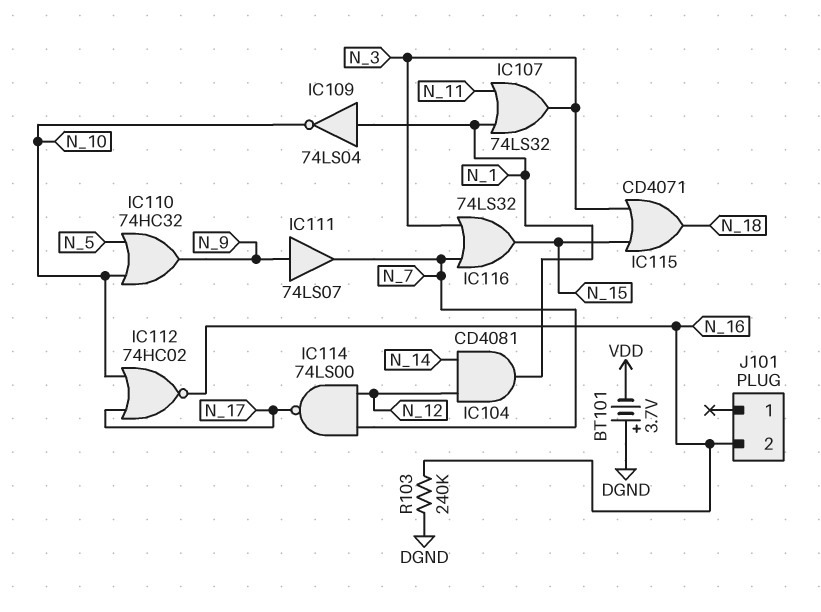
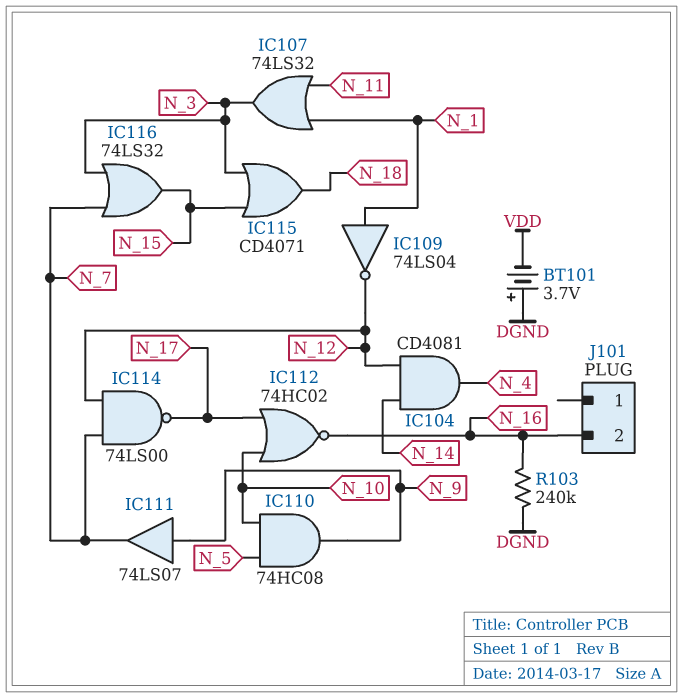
IC104: AND CD4081 (in N_12, in N_14, out N_1) -> AND CD4081 (in N_12, in N_14, out N_4)
IC109: NOT 74LS04 (in N_1, out N_10) -> NOT 74LS04 (in N_1, out N_12)
IC110: OR 74HC32 (in N_5, in N_10, out N_9) -> AND 74HC08 (in N_5, in N_10, out N_9)

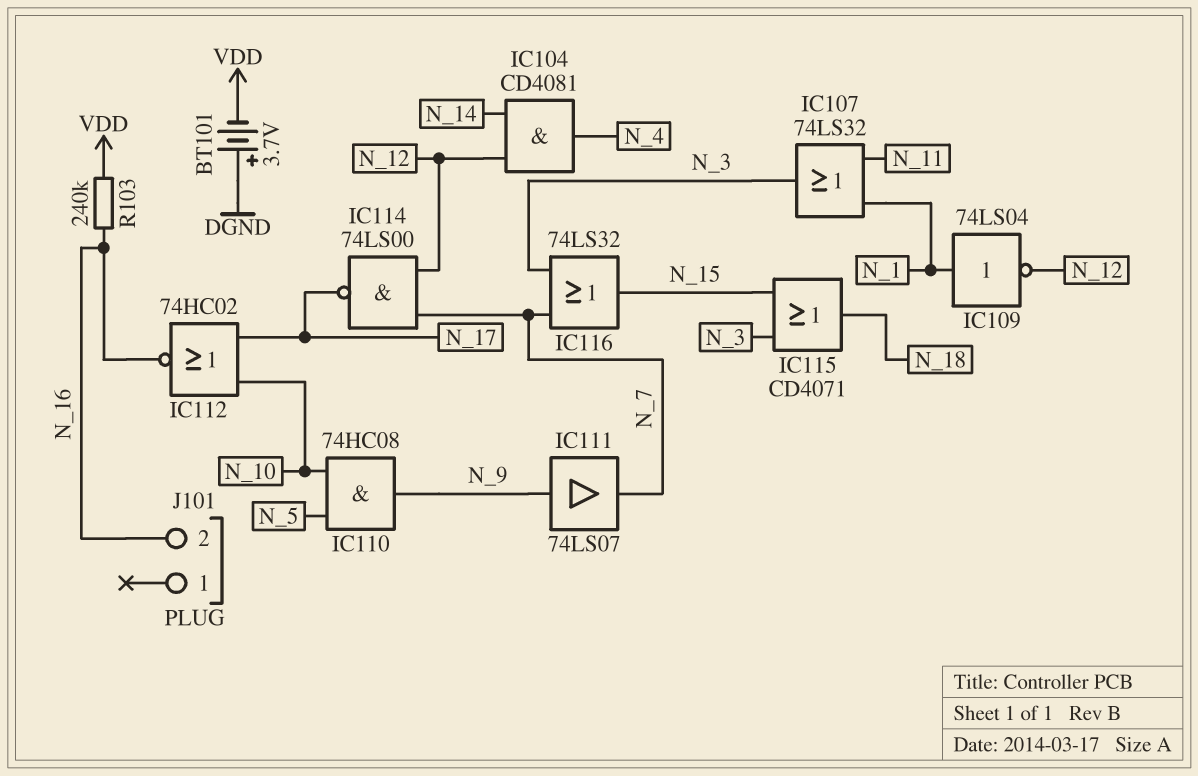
R103: 240k (DGND, N_16) -> 240k (N_16, VDD)

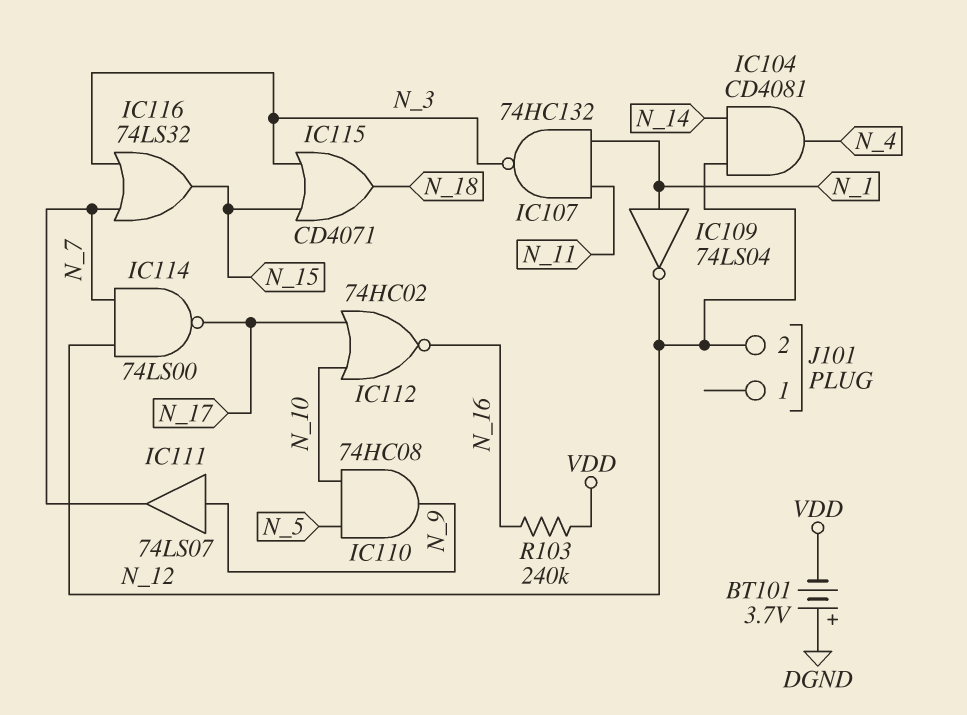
IC107: OR 74LS32 (in N_1, in N_11, out N_3) -> NAND 74HC132 (in N_1, in N_11, out N_3)
J101 pin 2: N_16 -> N_12

